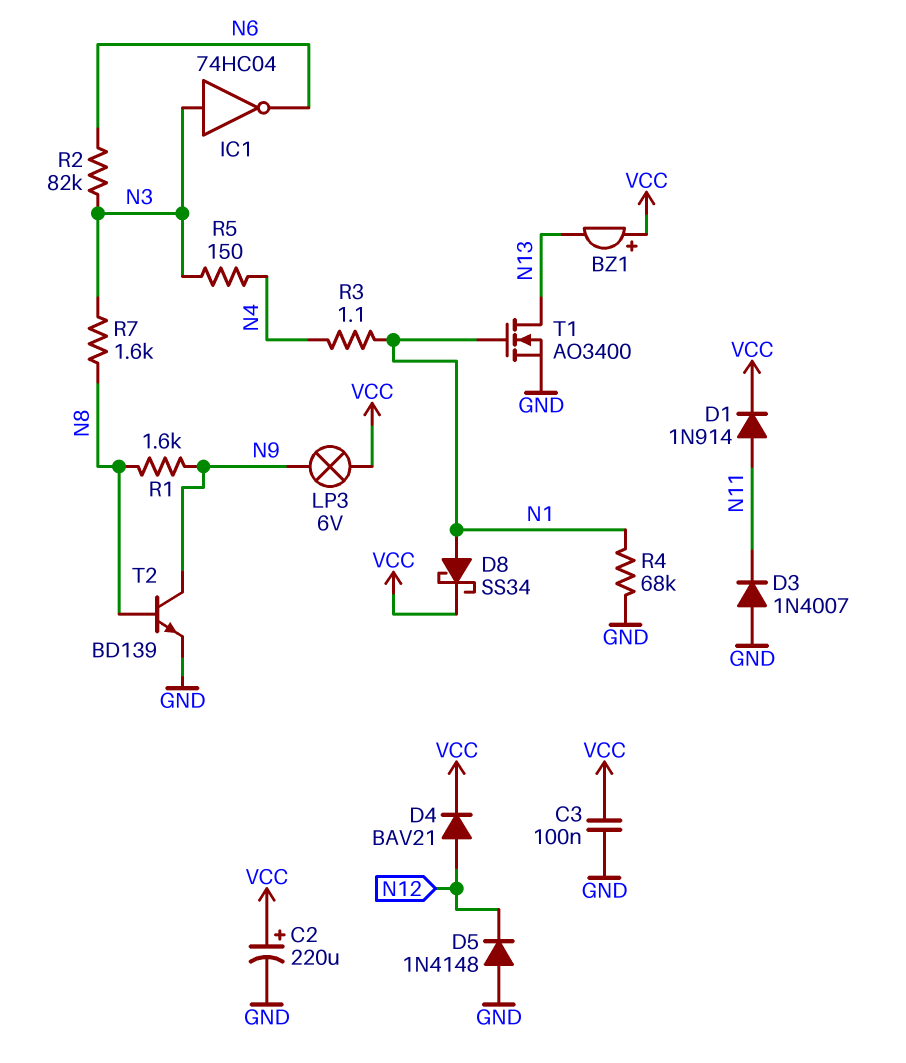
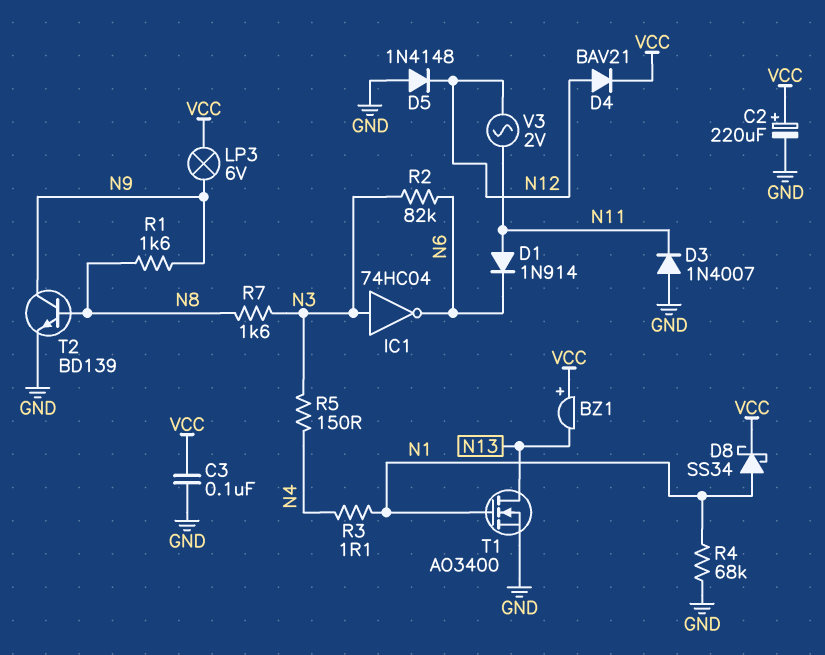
D1: diode 1N914 (A N11, K VCC) -> diode 1N914 (A N11, K N6)
V3: none -> AC 2V (N11, N12)

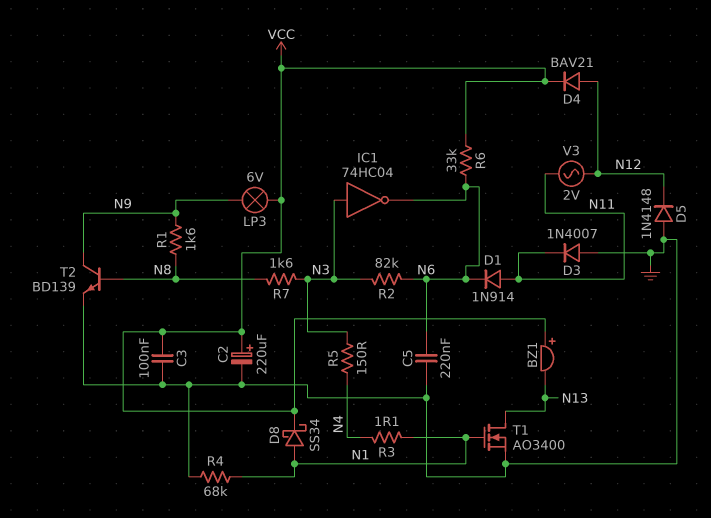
C5: none -> 220nF (GND, N6)
R6: none -> 33k (N6, VCC)

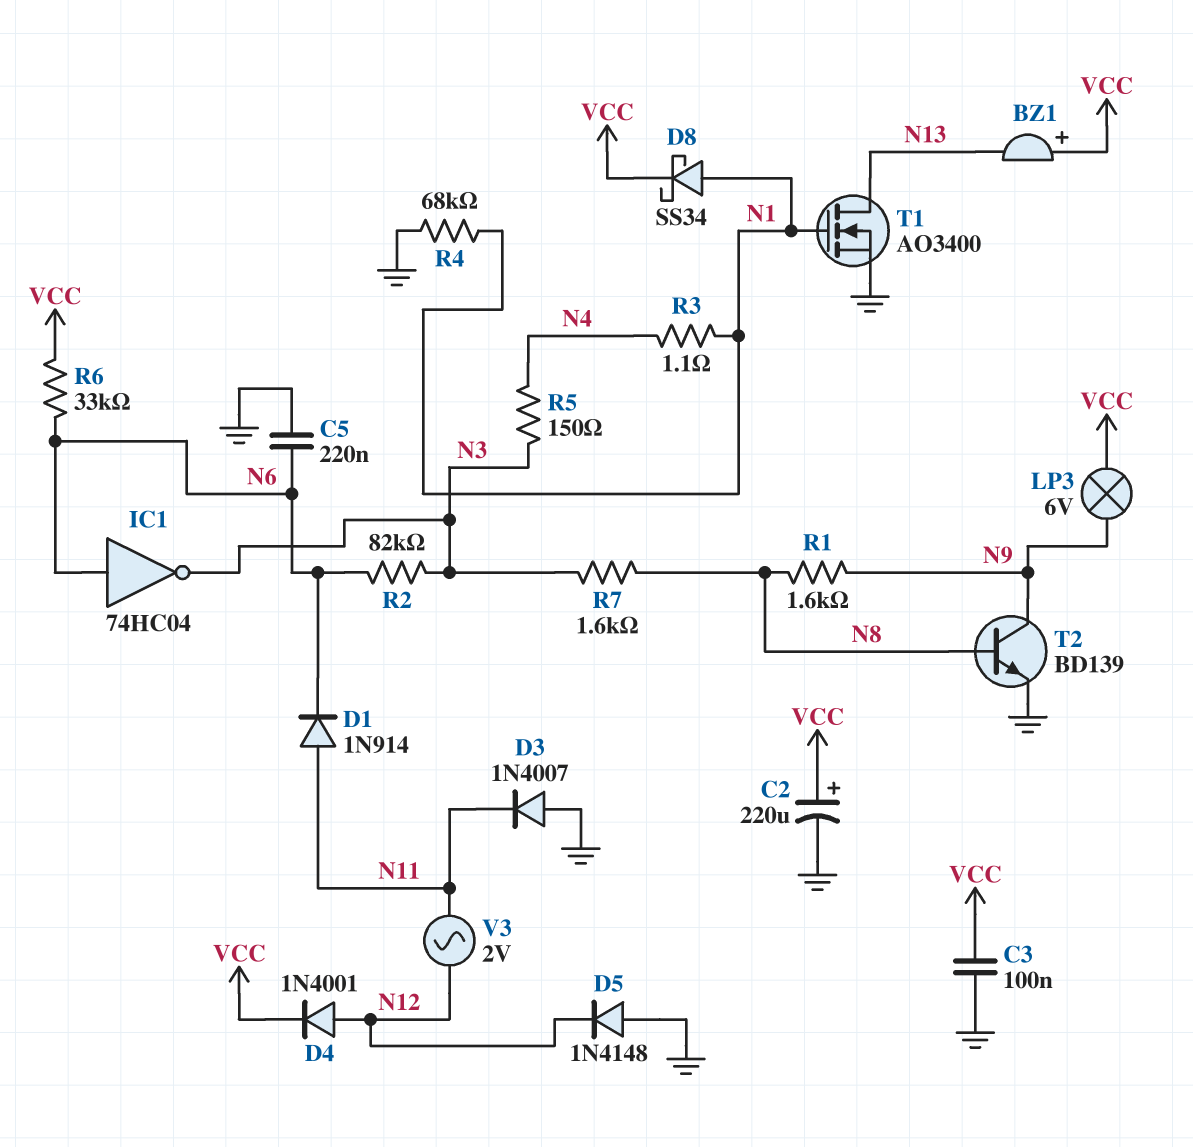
D4: diode BAV21 (A N12, K VCC) -> diode 1N4001 (A N12, K VCC)
IC1: NOT 74HC04 (in N3, out N6) -> NOT 74HC04 (in N6, out N3)

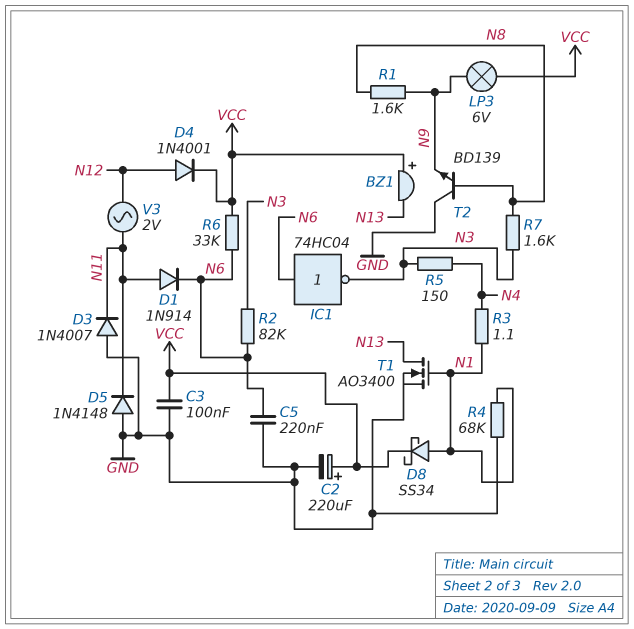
D5: diode 1N4148 (A GND, K N12) -> diode 1N4148 (A GND, K N11)
T2: NPN BD139 (B N8, C N9, E GND) -> NPN BD139 (B N8, C GND, E N9)

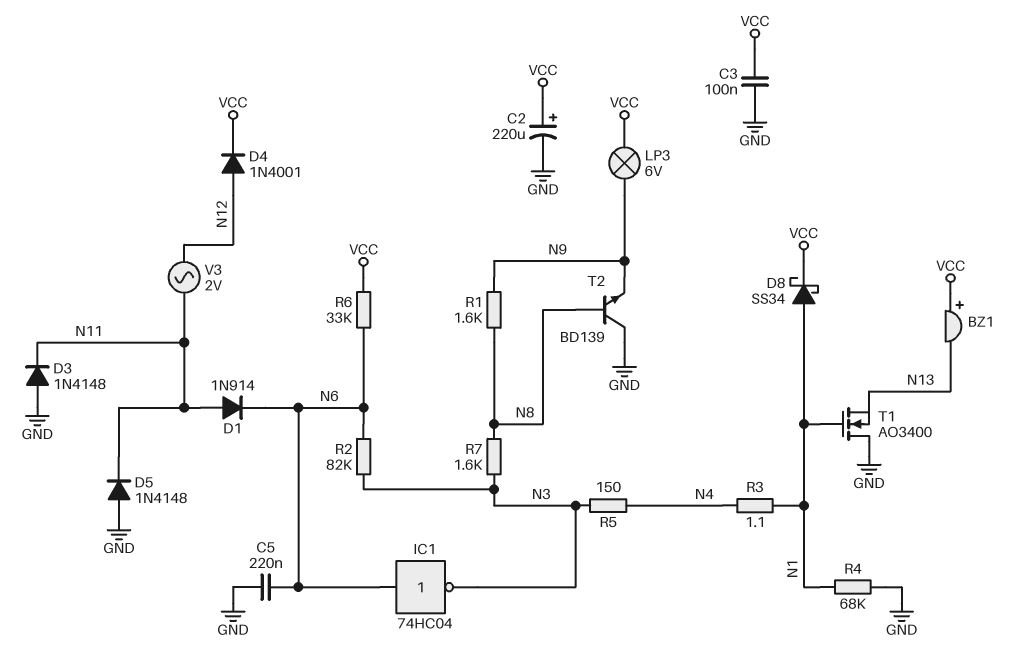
D3: diode 1N4007 (A GND, K N11) -> diode 1N4148 (A GND, K N11)
T1: NMOS AO3400 (G N1, D N13, S GND) -> NMOS AO3400 (G N1, D GND, S N13)

